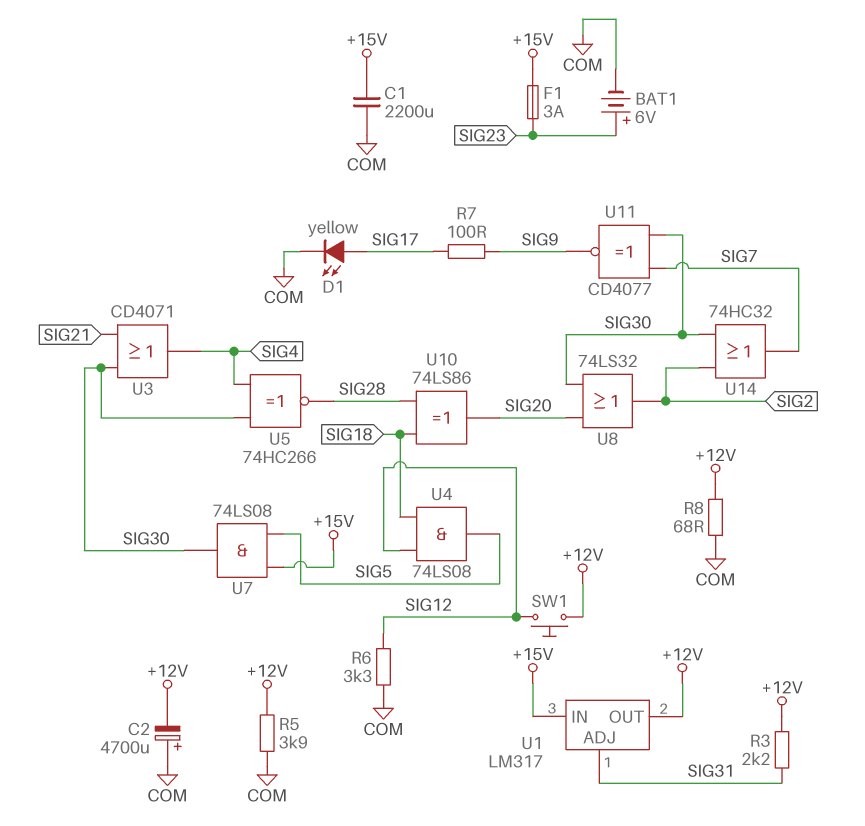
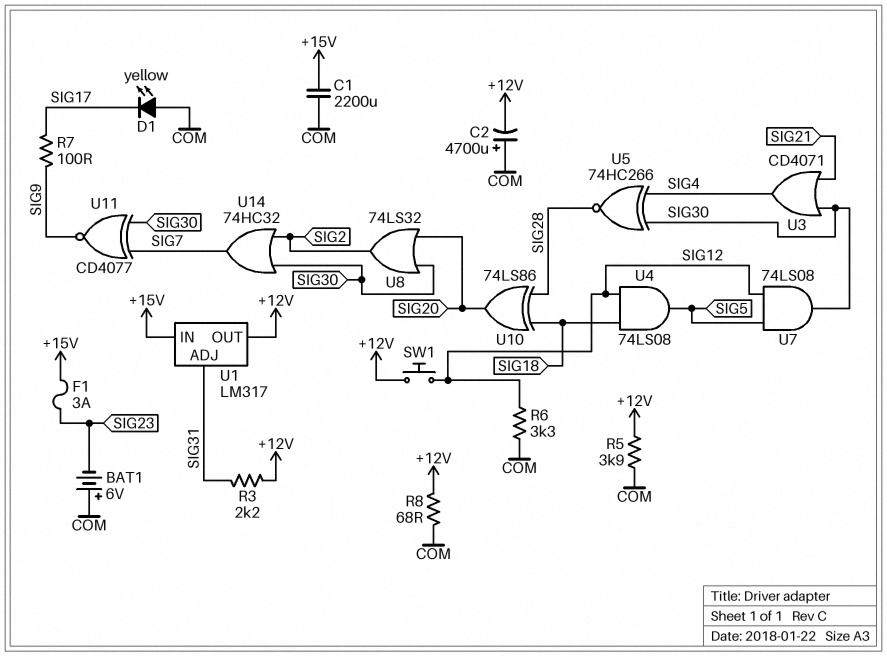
BAT1: 6V (plus SIG23, minus COM) -> 6V (plus COM, minus SIG23)
D1: LED yellow (A SIG17, K COM) -> LED yellow (A COM, K SIG17)
U7: AND 74LS08 (in +15V, in SIG5, out SIG30) -> AND 74LS08 (in SIG5, in SIG12, out SIG30)

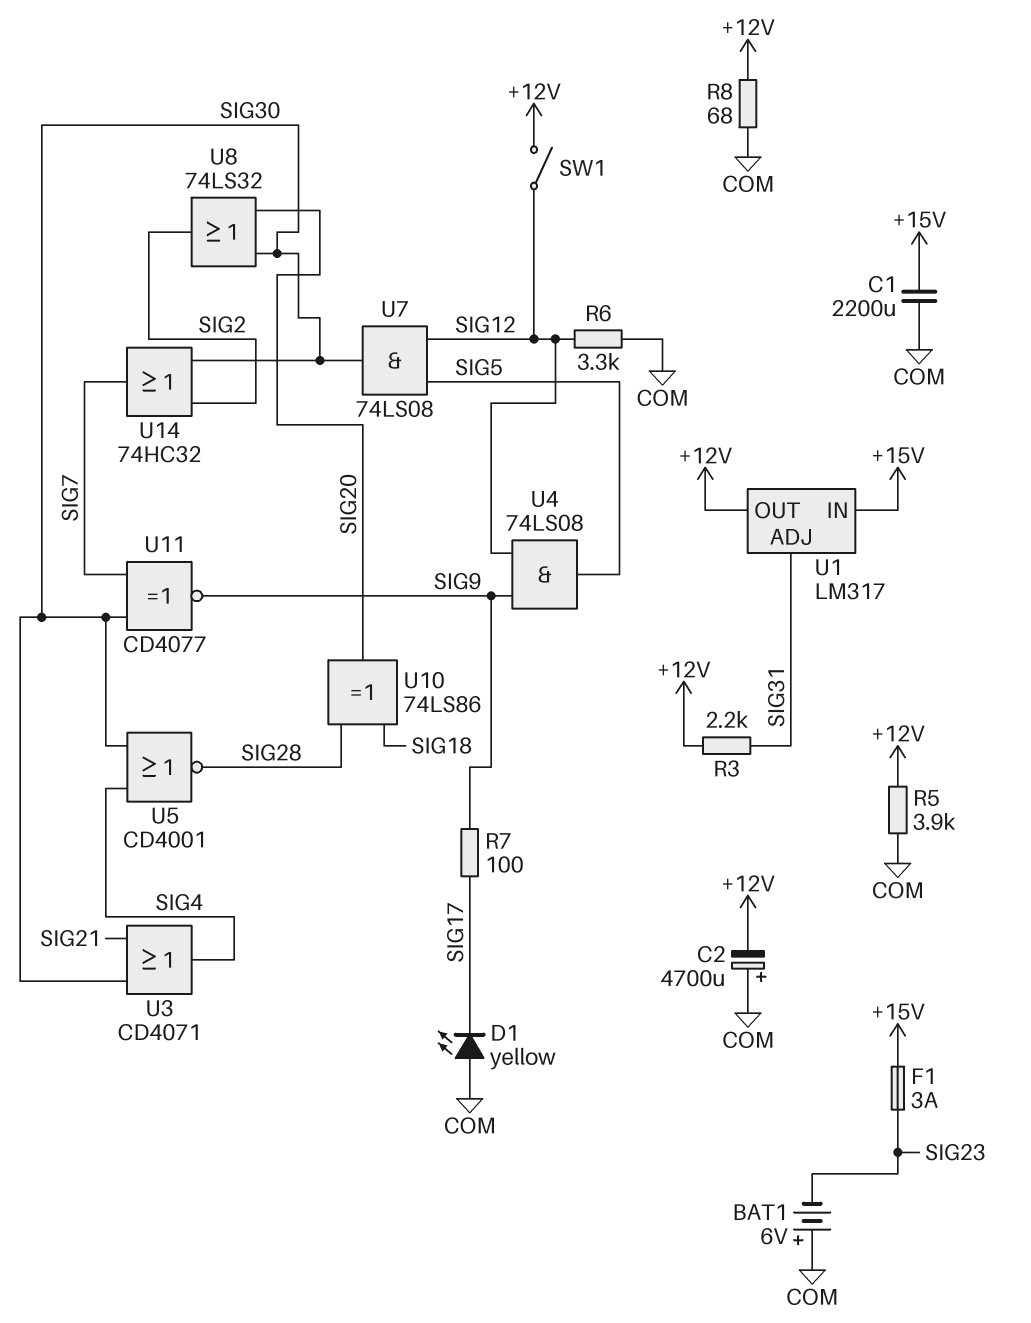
SW1: button (+12V, SIG12) -> switch (+12V, SIG12)
U4: AND 74LS08 (in SIG12, in SIG18, out SIG5) -> AND 74LS08 (in SIG9, in SIG12, out SIG5)
U5: XNOR 74HC266 (in SIG4, in SIG30, out SIG28) -> NOR CD4001 (in SIG4, in SIG30, out SIG28)

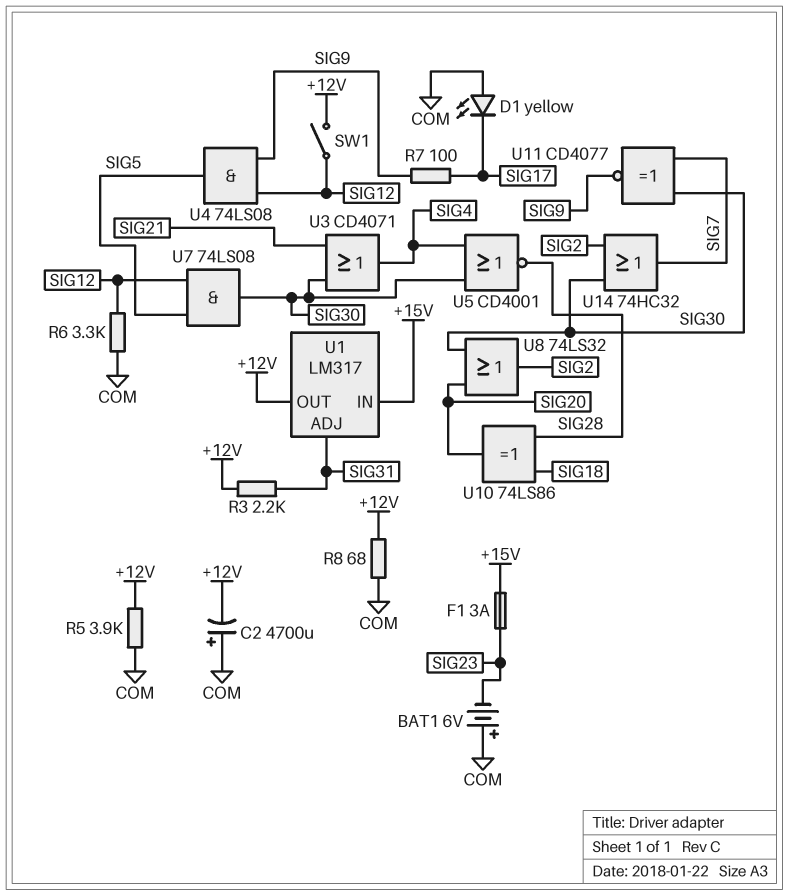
C1: 2200uF (+15V, COM) -> none

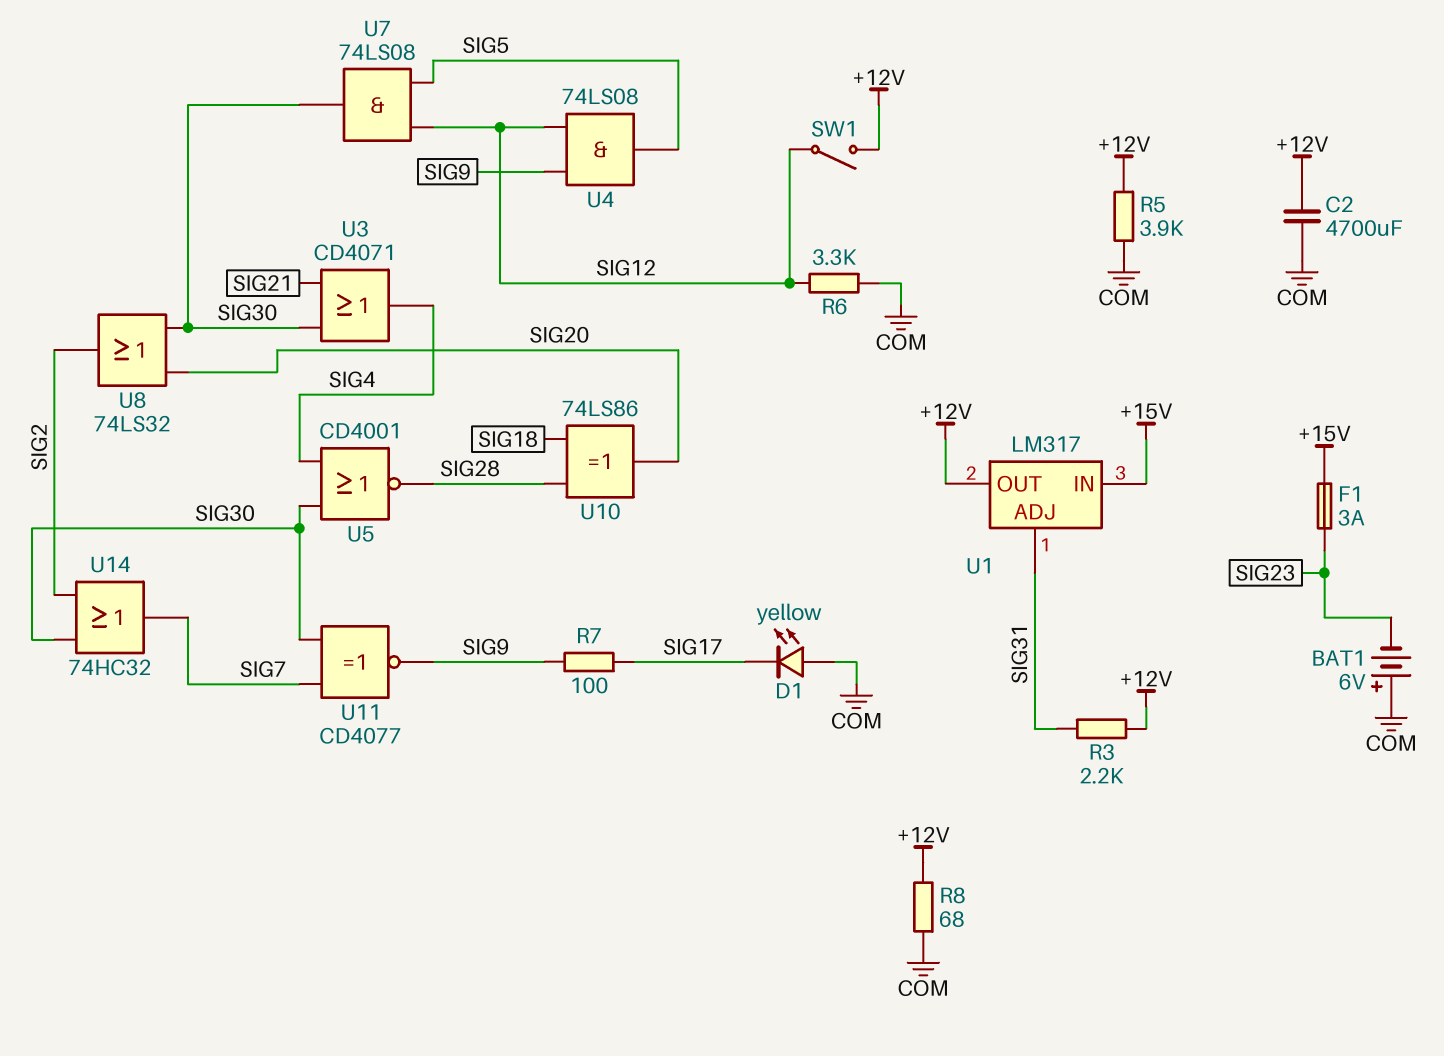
C2: 4700uF (plus COM, minus +12V) -> 4700uF (+12V, COM)

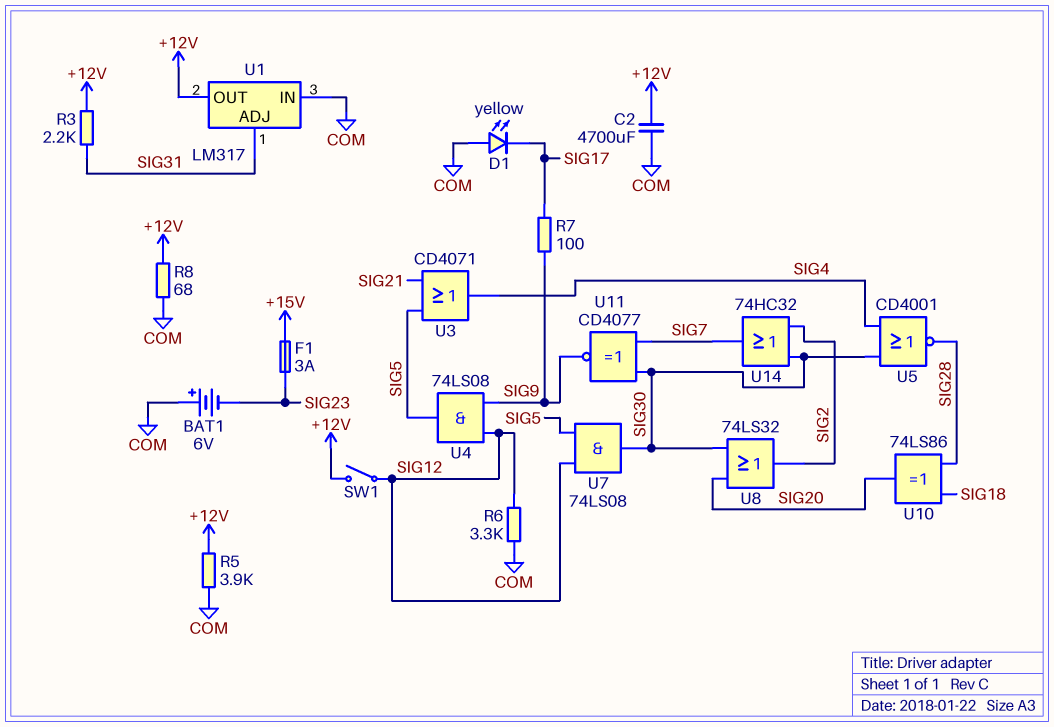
U1 pin IN: +15V -> COM
U3: OR CD4071 (in SIG21, in SIG30, out SIG4) -> OR CD4071 (in SIG5, in SIG21, out SIG4)

